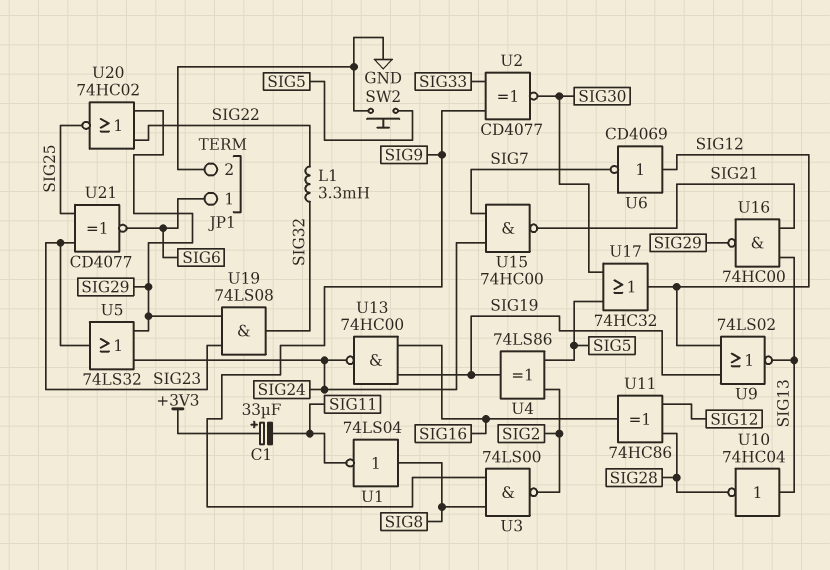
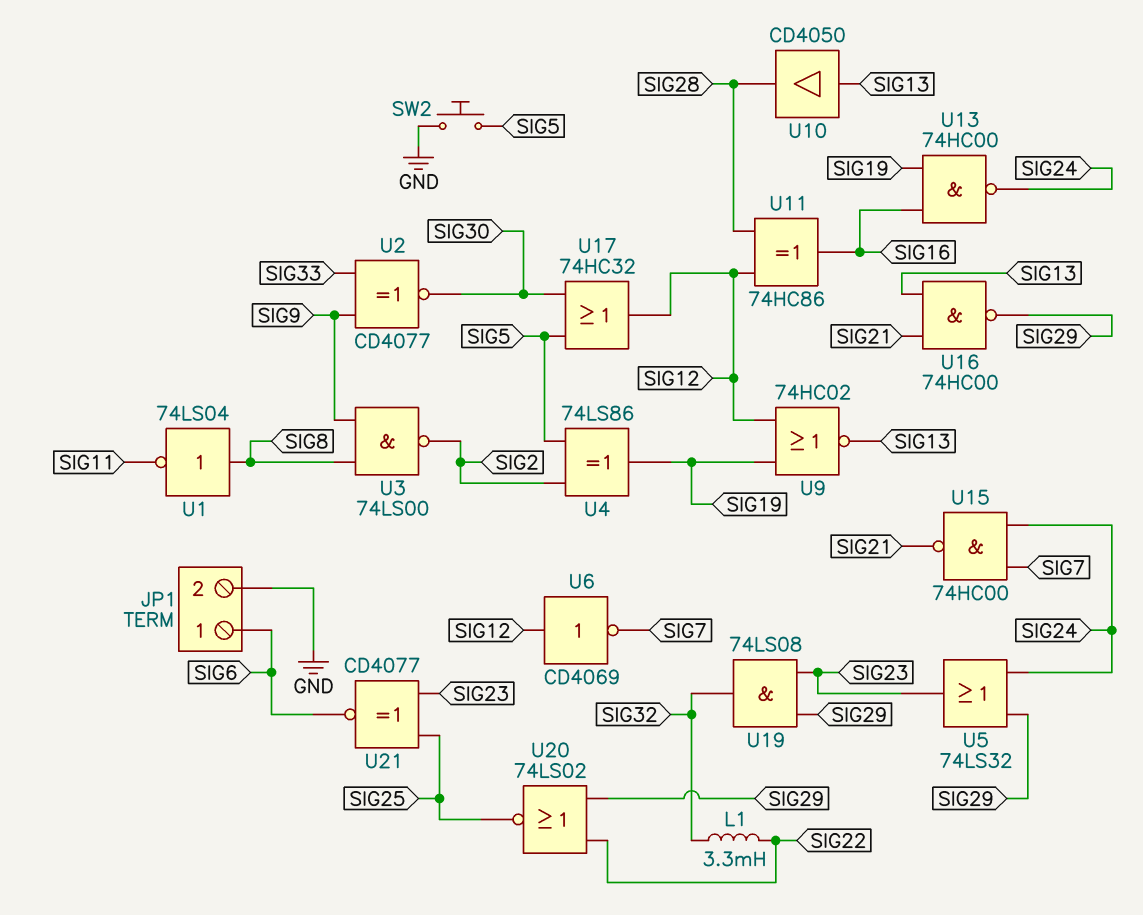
C1: 33uF (plus +3V3, minus SIG11) -> none
U9: NOR 74LS02 (in SIG12, in SIG19, out SIG13) -> NOR 74HC02 (in SIG12, in SIG19, out SIG13)
U10: NOT 74HC04 (in SIG13, out SIG28) -> buffer CD4050 (in SIG13, out SIG28)
U20: NOR 74HC02 (in SIG22, in SIG29, out SIG25) -> NOR 74LS02 (in SIG22, in SIG29, out SIG25)

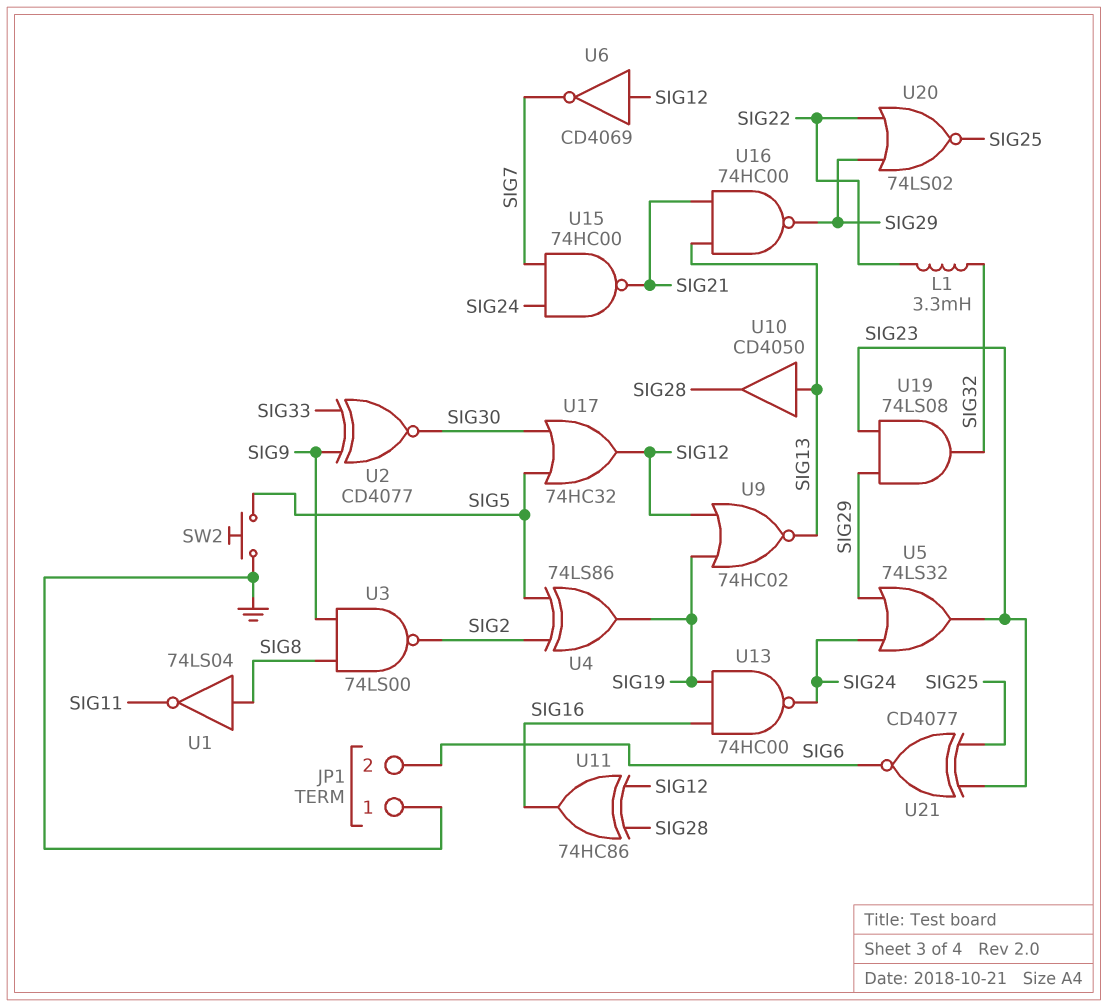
JP1 pin 1: SIG6 -> GND
JP1 pin 2: GND -> SIG6

